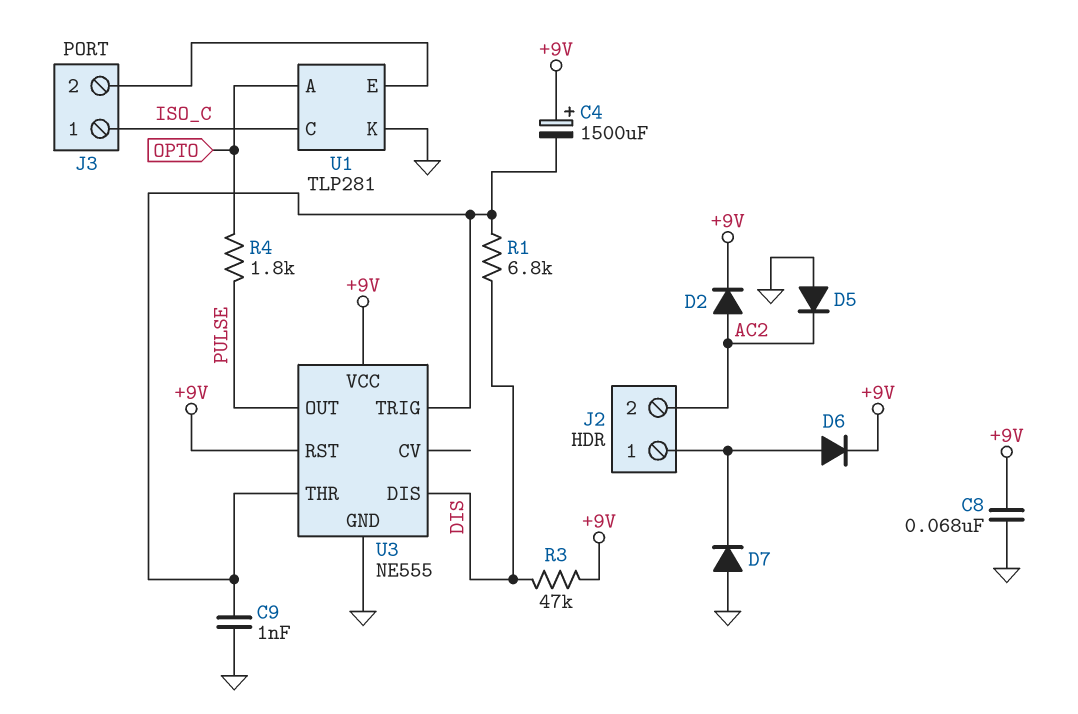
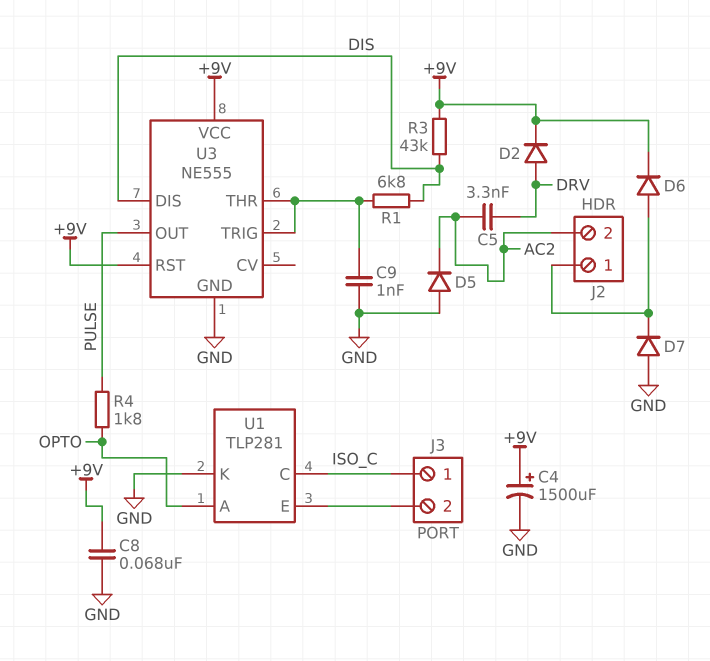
C4: 1500uF (plus +9V, minus U3/THR) -> 1500uF (plus +9V, minus GND)
C5: none -> 3.3nF (AC2, DRV)
D2: diode (A AC2, K +9V) -> diode (A DRV, K +9V)
R3: 47k (+9V, DIS) -> 43k (+9V, DIS)

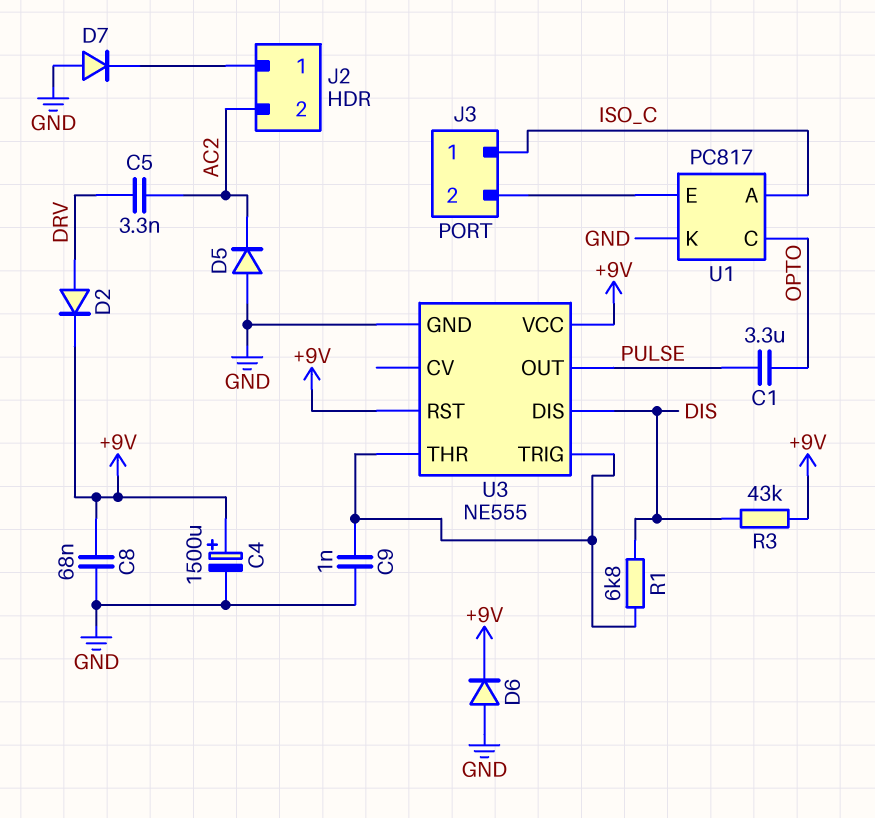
C1: none -> 3.3uF (OPTO, PULSE)
D6: diode (A J2/1, K +9V) -> diode (A GND, K +9V)
R4: 1.8k (OPTO, PULSE) -> none
U1: TLP281 -> PC817
U1 pin A: OPTO -> ISO_C
U1 pin C: ISO_C -> OPTO

